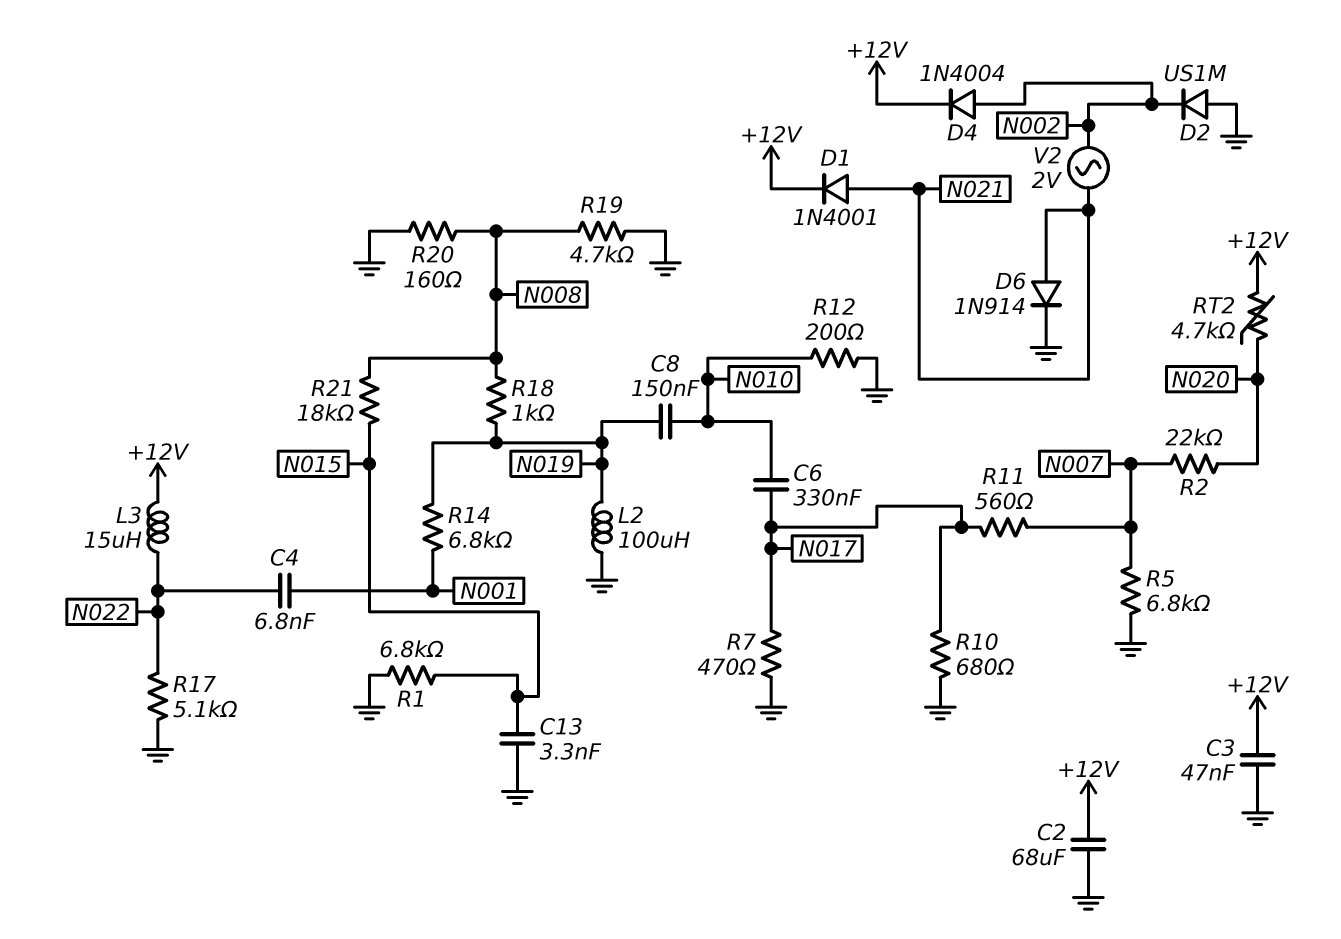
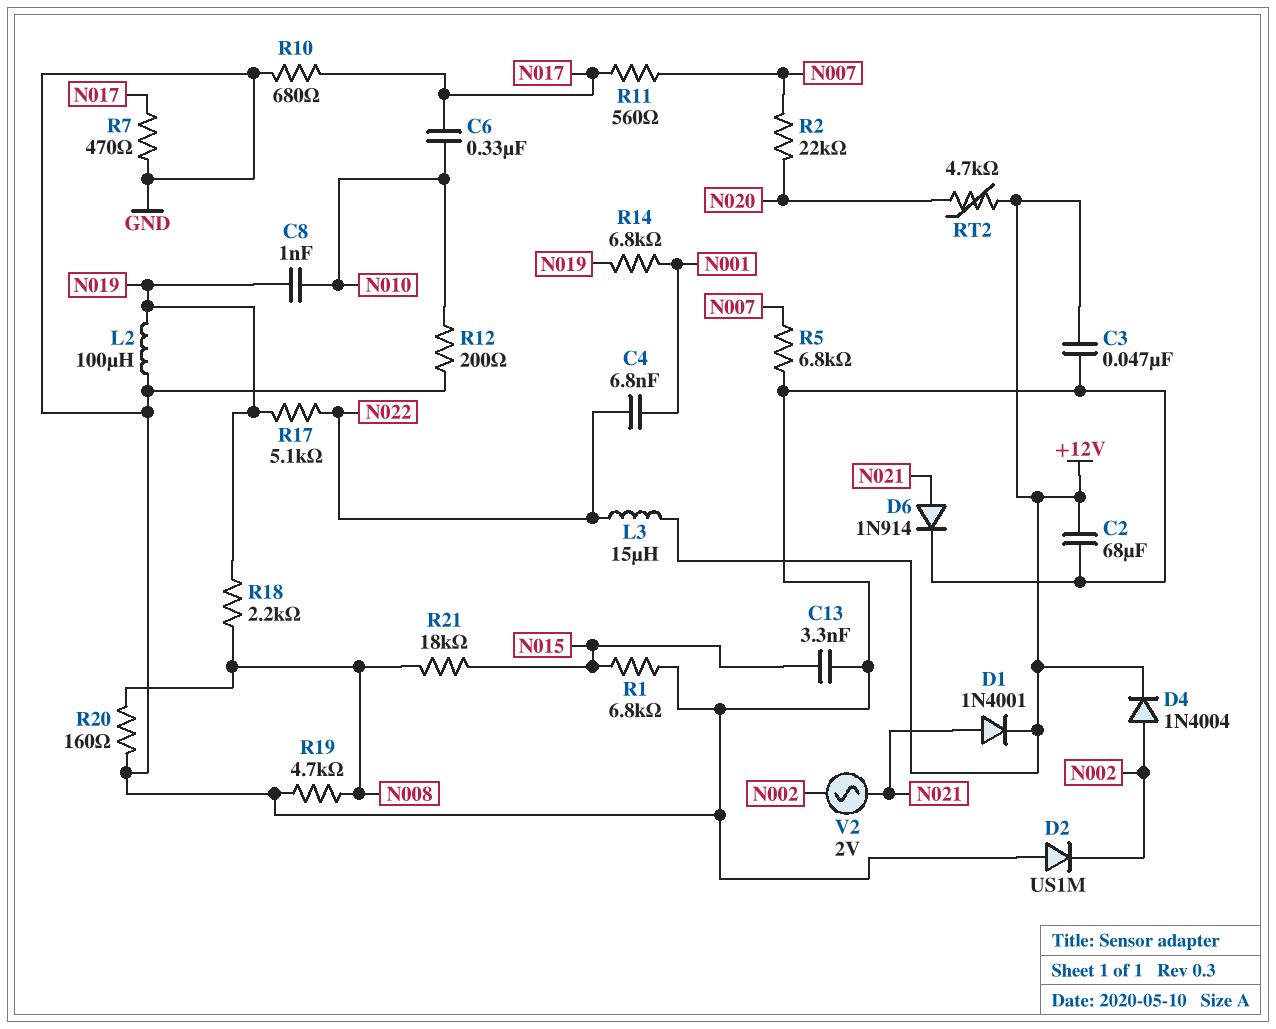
C8: 150nF (N010, N019) -> 1nF (N010, N019)
R17: 5.1k (GND, N022) -> 5.1k (N019, N022)
R18: 1k (N008, N019) -> 2.2k (N008, N019)

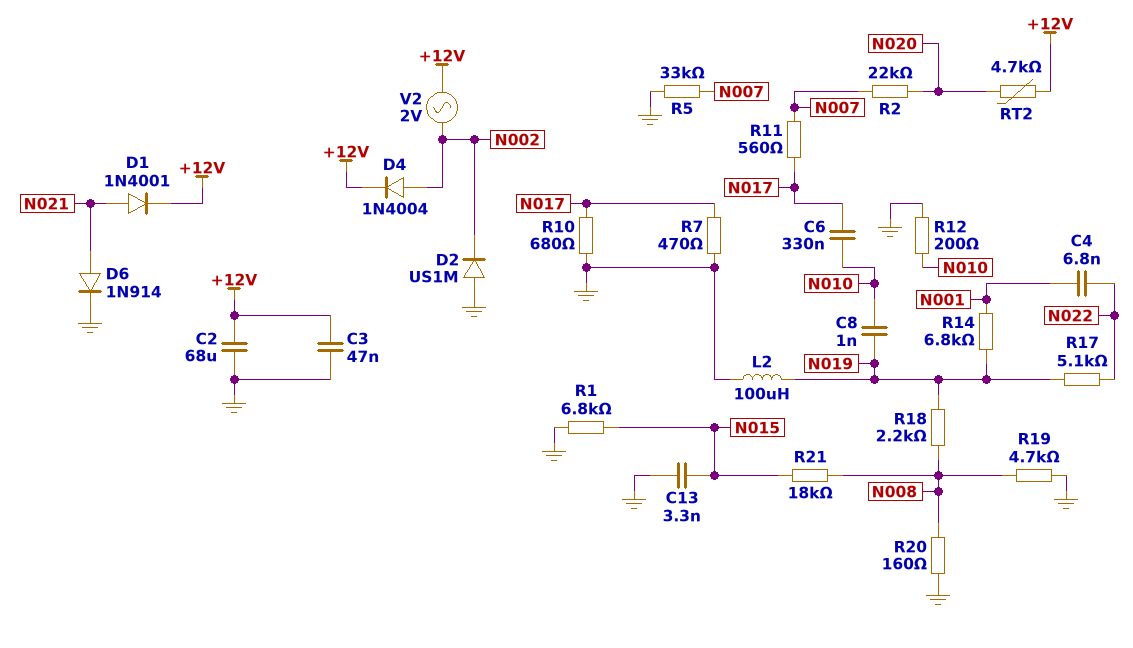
L3: 15uH (+12V, N022) -> none
R5: 6.8k (GND, N007) -> 33k (GND, N007)
V2: AC 2V (N002, N021) -> AC 2V (+12V, N002)

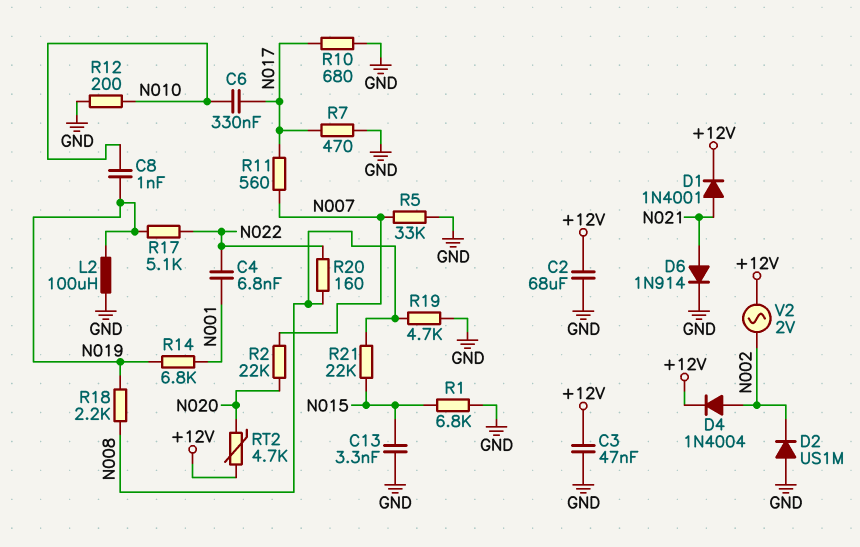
R20: 160 (GND, N008) -> 160 (N008, N022)
R21: 18k (N008, N015) -> 22k (N008, N015)

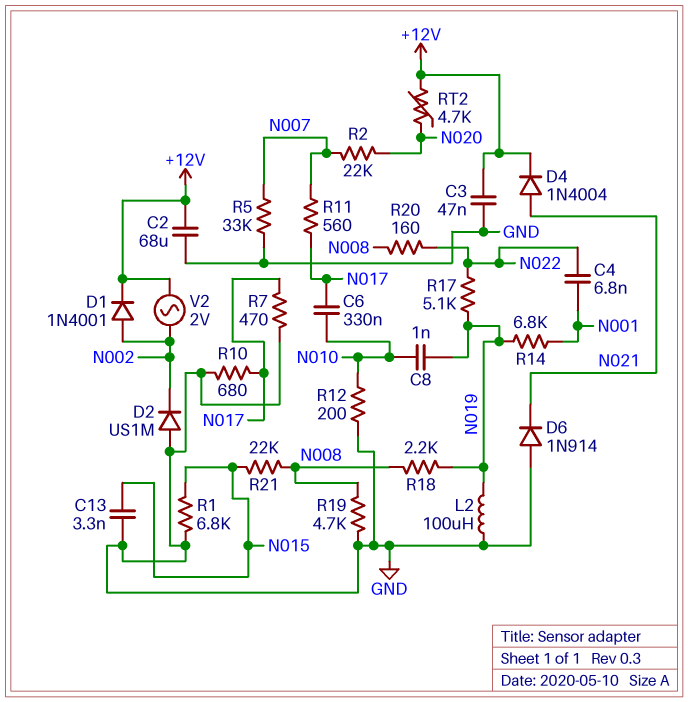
D1: diode 1N4001 (A N021, K +12V) -> diode 1N4001 (A N002, K +12V)
D4: diode 1N4004 (A N002, K +12V) -> diode 1N4004 (A N021, K +12V)
D6: diode 1N914 (A N021, K GND) -> diode 1N914 (A GND, K N021)

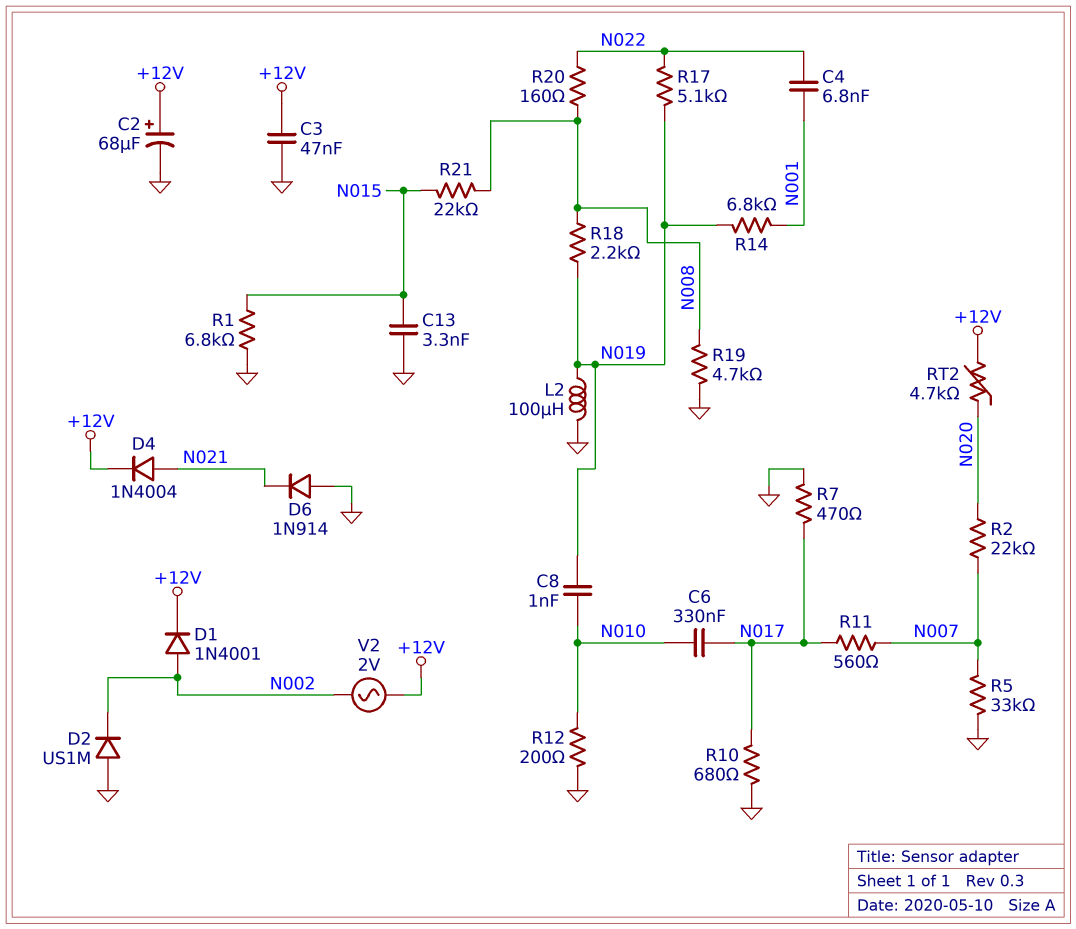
C2: 68uF (+12V, GND) -> 68uF (plus +12V, minus GND)

